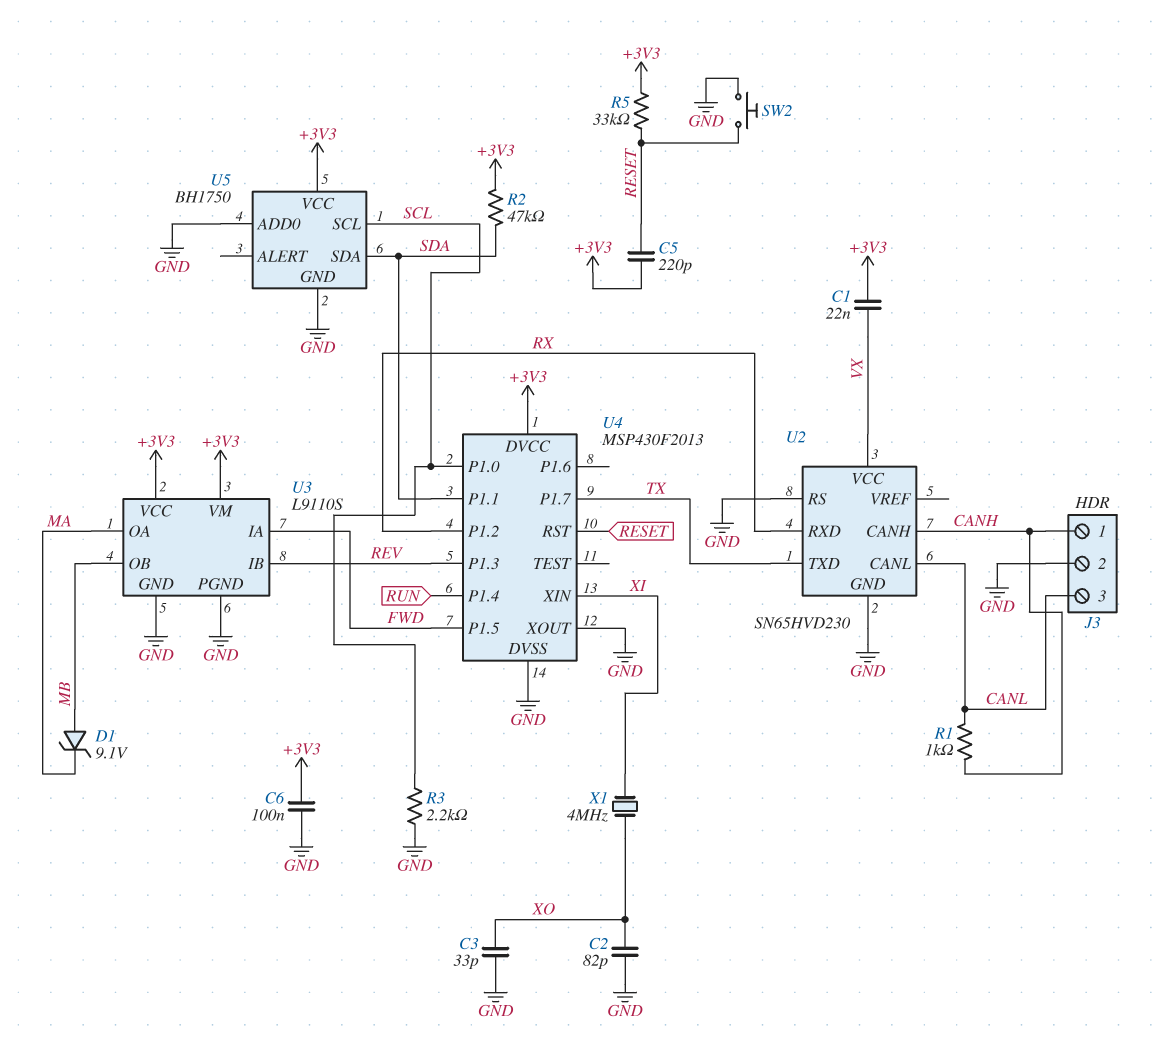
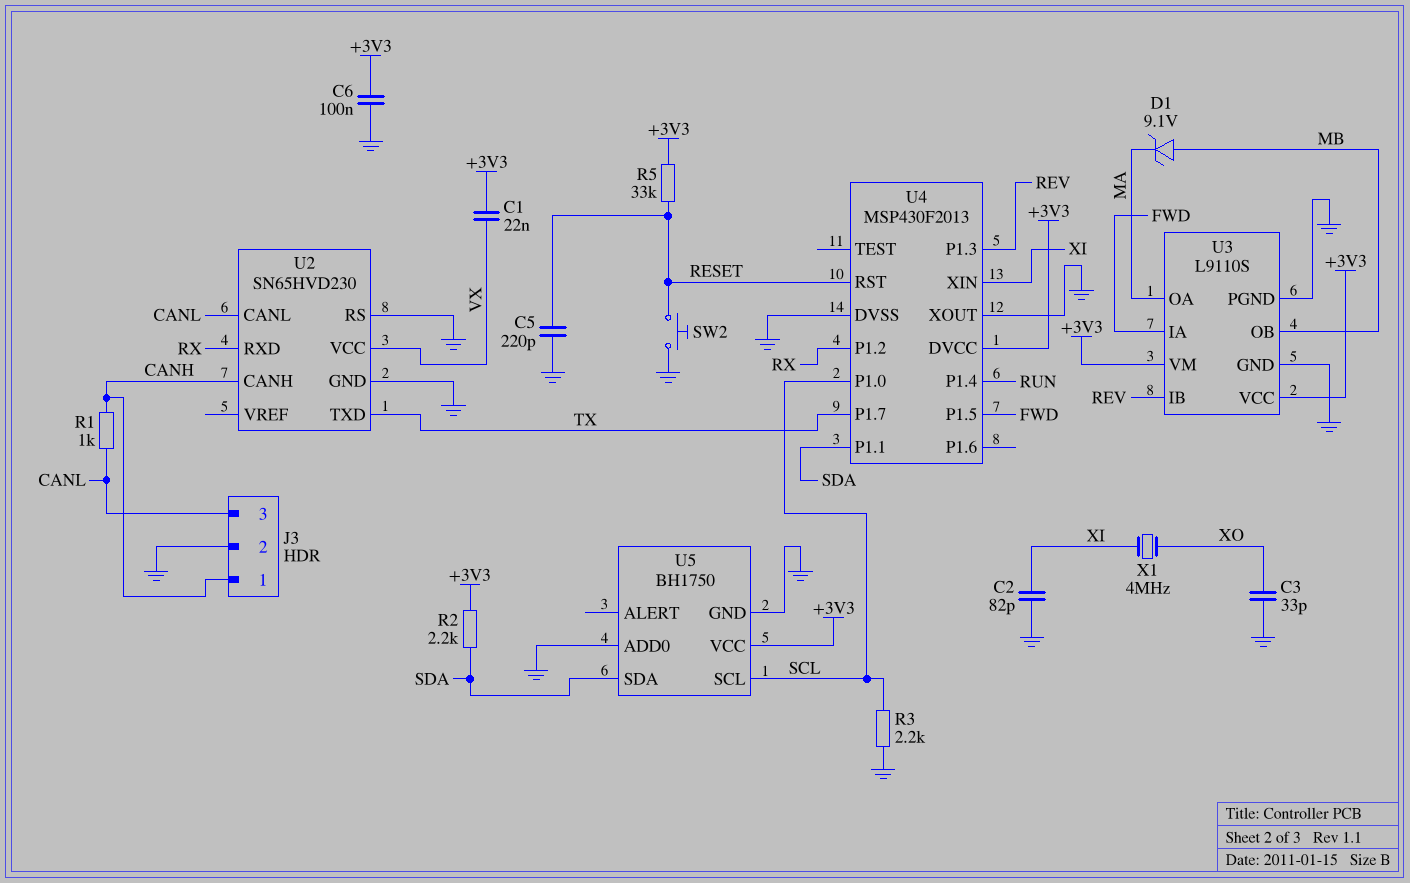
C2: 82pF (GND, XO) -> 82pF (GND, XI)
C5: 220pF (+3V3, RESET) -> 220pF (GND, RESET)
R2: 47k (+3V3, SDA) -> 2.2k (+3V3, SDA)

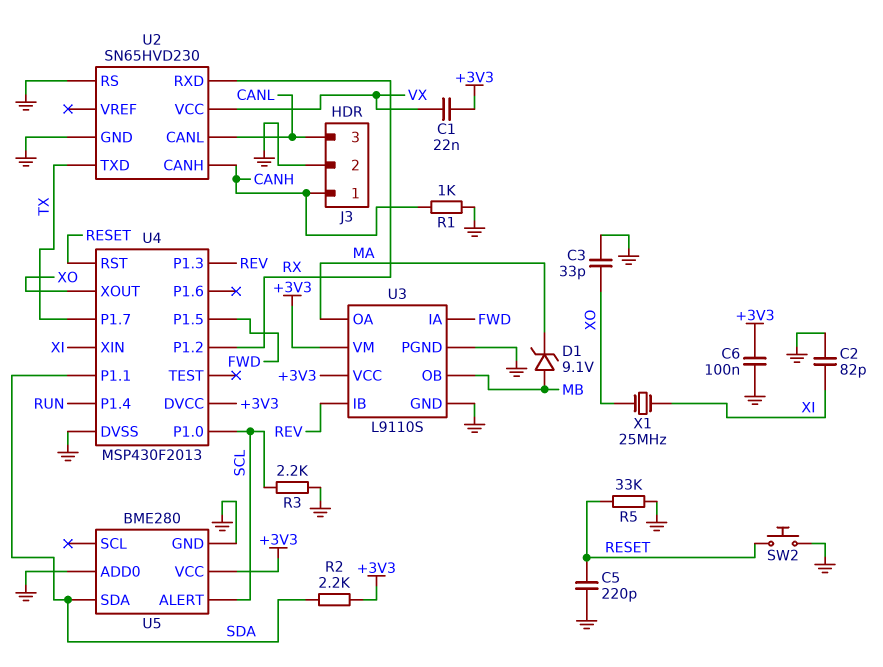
R1: 1k (CANH, CANL) -> 1k (CANH, GND)
R5: 33k (+3V3, RESET) -> 33k (GND, RESET)
U4 pin XOUT: GND -> XO
U5: BH1750 -> BME280
U5 pin ALERT: none -> SCL
U5 pin SCL: SCL -> none
X1: 4MHz (XI, XO) -> 25MHz (XI, XO)

